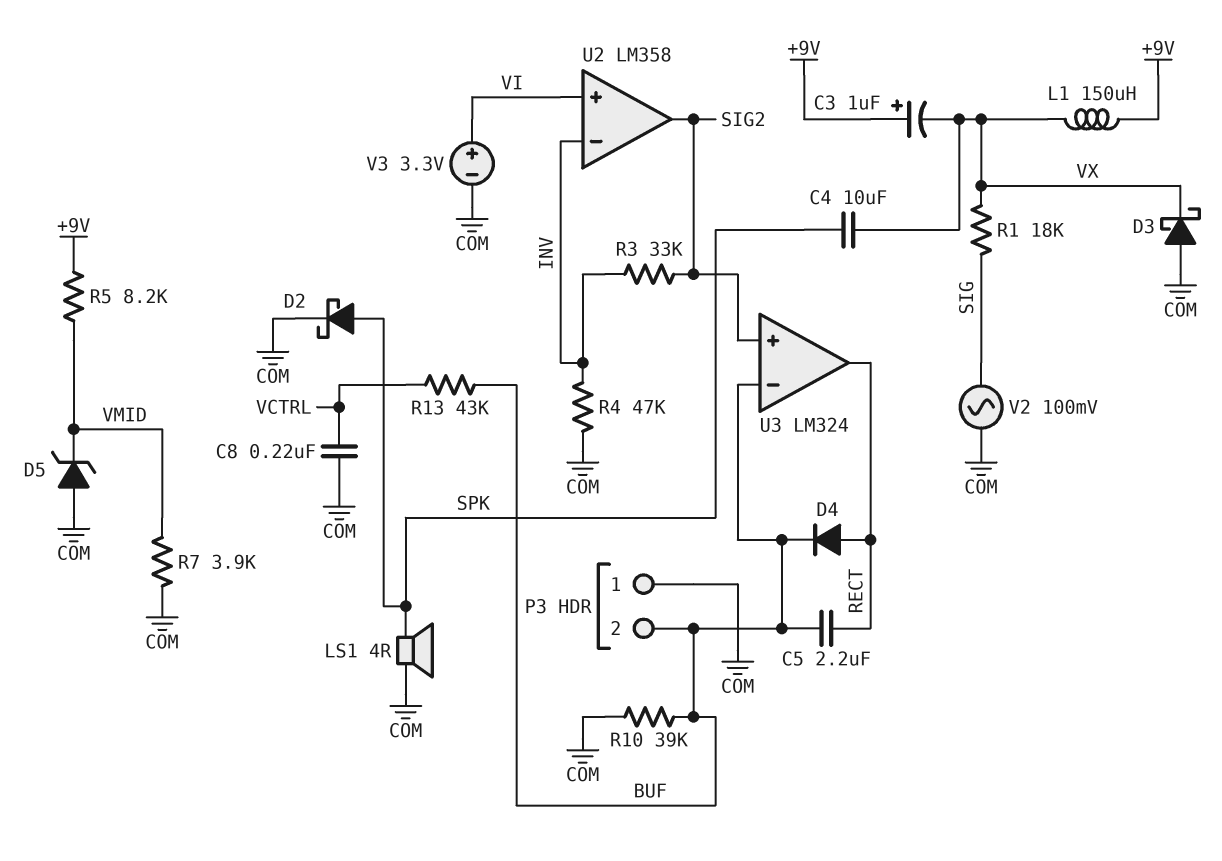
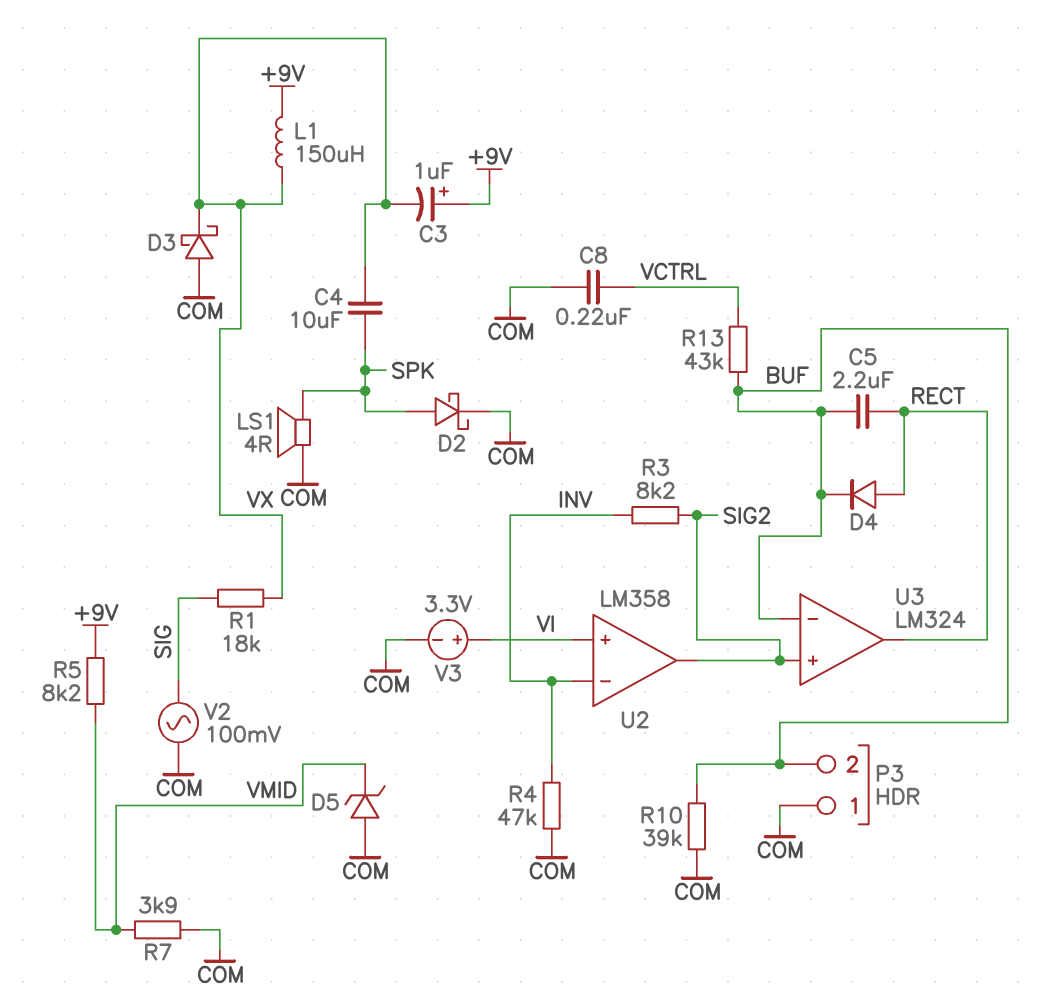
R3: 33k (INV, SIG2) -> 8.2k (INV, SIG2)

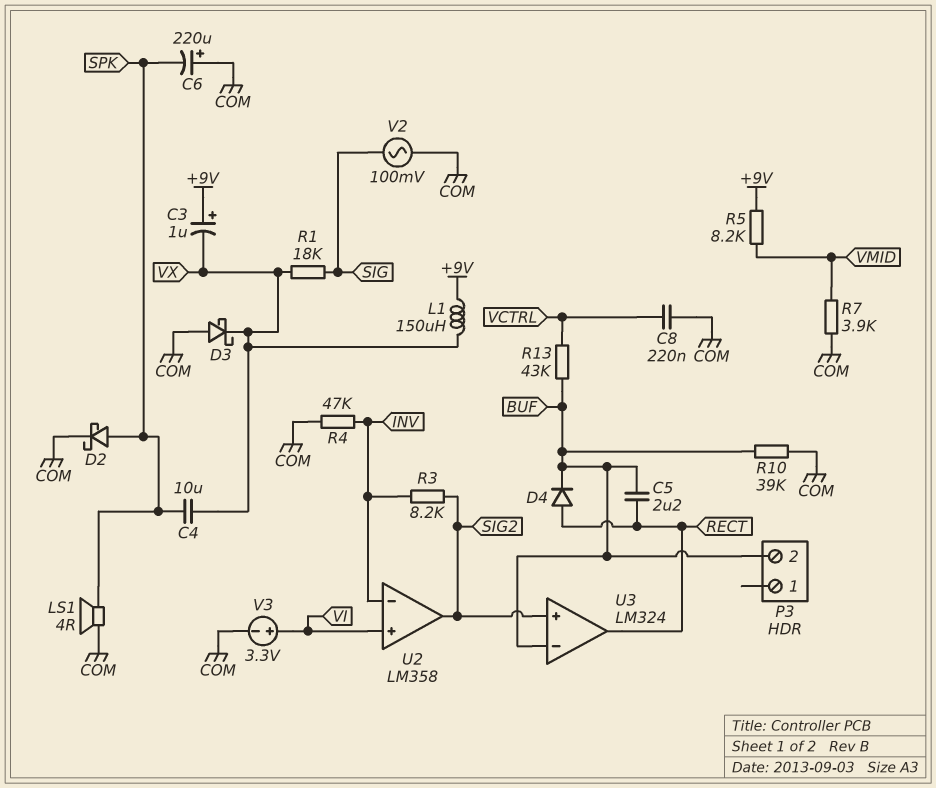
C6: none -> 220uF (plus COM, minus SPK)
D5: zener (A COM, K VMID) -> none
P3 pin 1: COM -> none

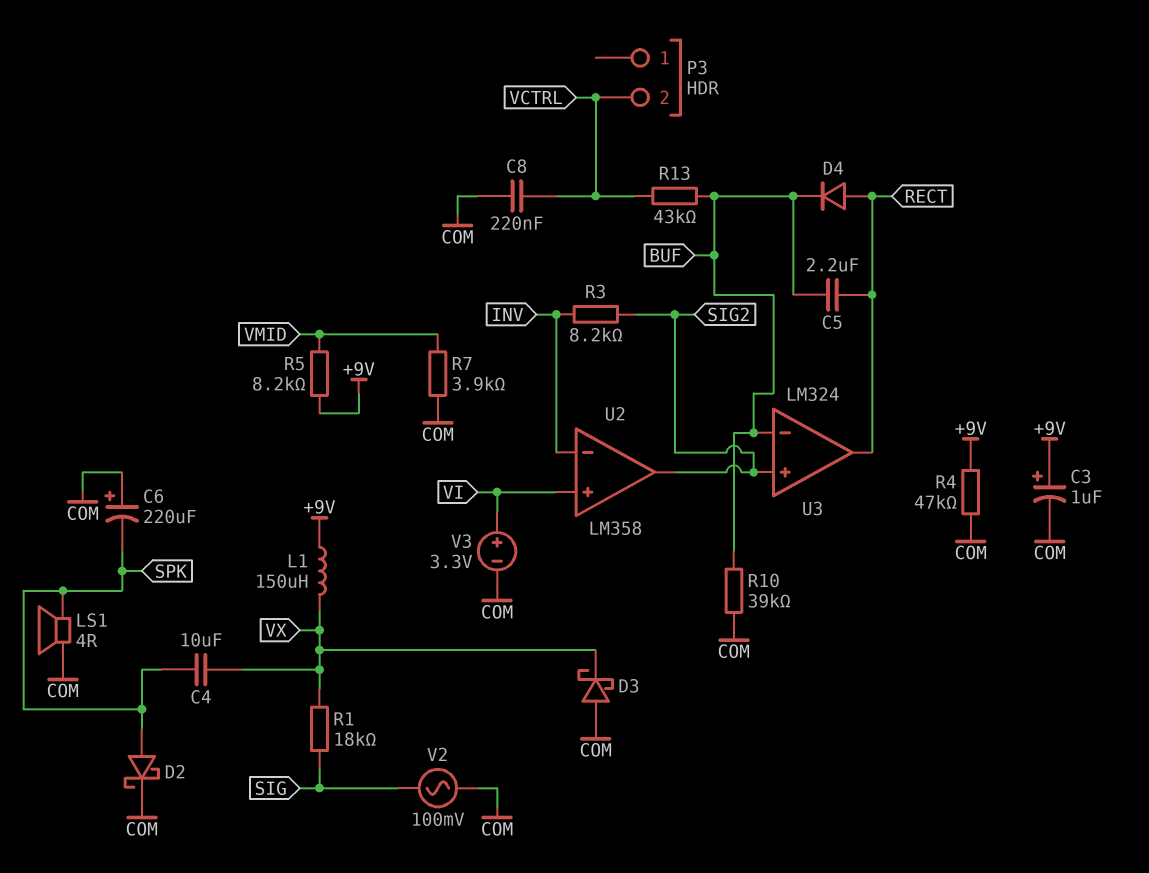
C3: 1uF (plus +9V, minus VX) -> 1uF (plus +9V, minus COM)
P3 pin 2: BUF -> VCTRL
R4: 47k (COM, INV) -> 47k (+9V, COM)

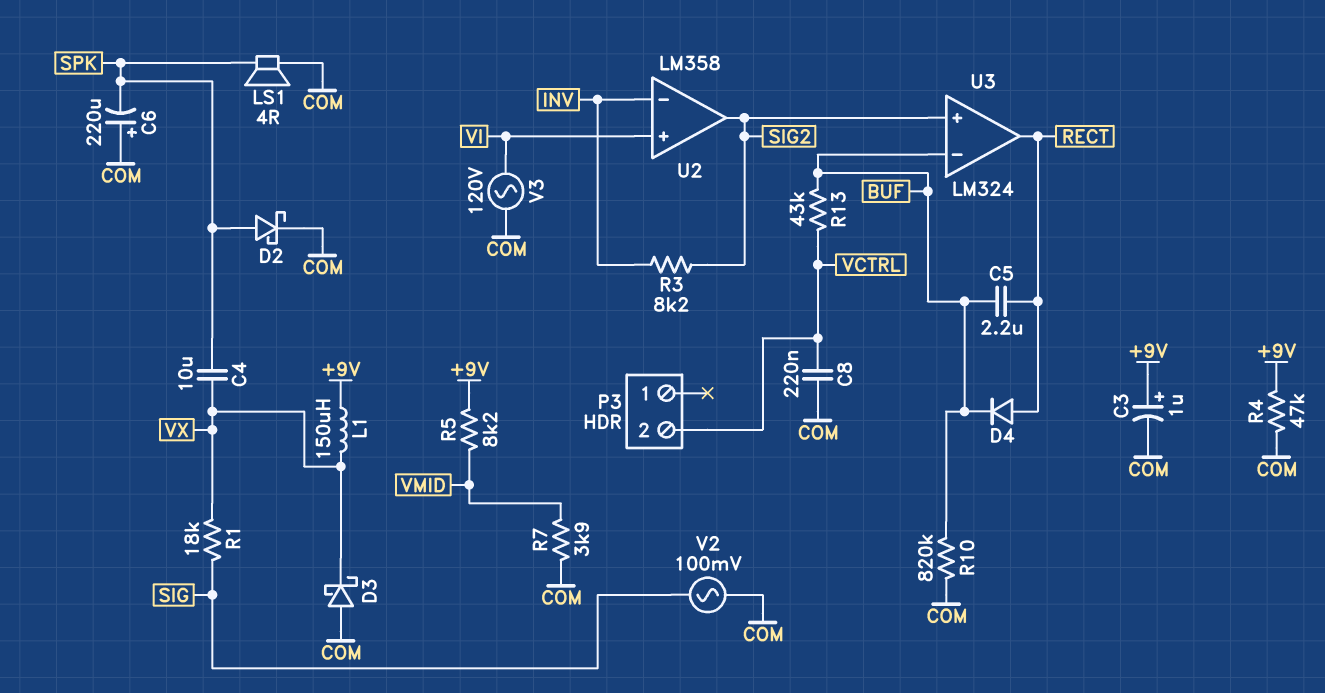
R10: 39k (BUF, COM) -> 820k (BUF, COM)
V3: 3.3V (plus VI, minus COM) -> AC 120V (COM, VI)

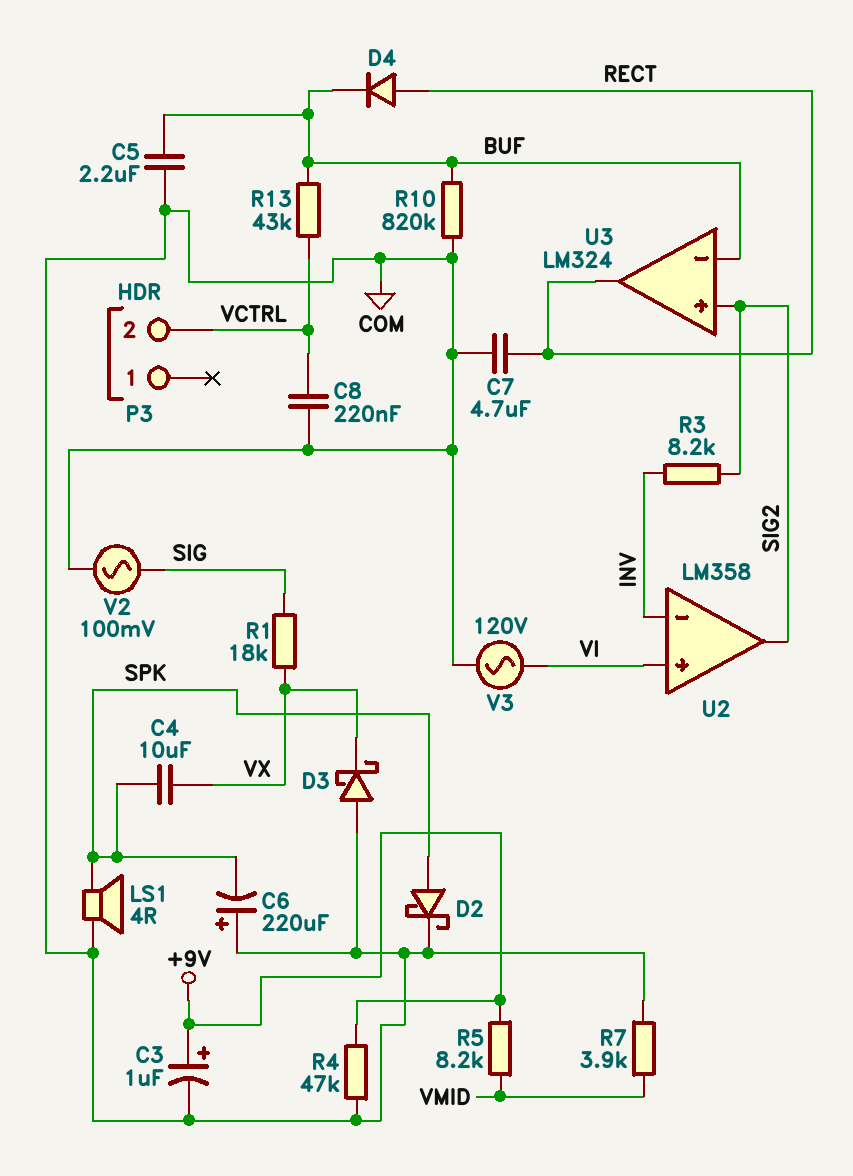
C5: 2.2uF (BUF, RECT) -> 2.2uF (BUF, COM)
C7: none -> 4.7uF (COM, RECT)
L1: 150uH (+9V, VX) -> none

